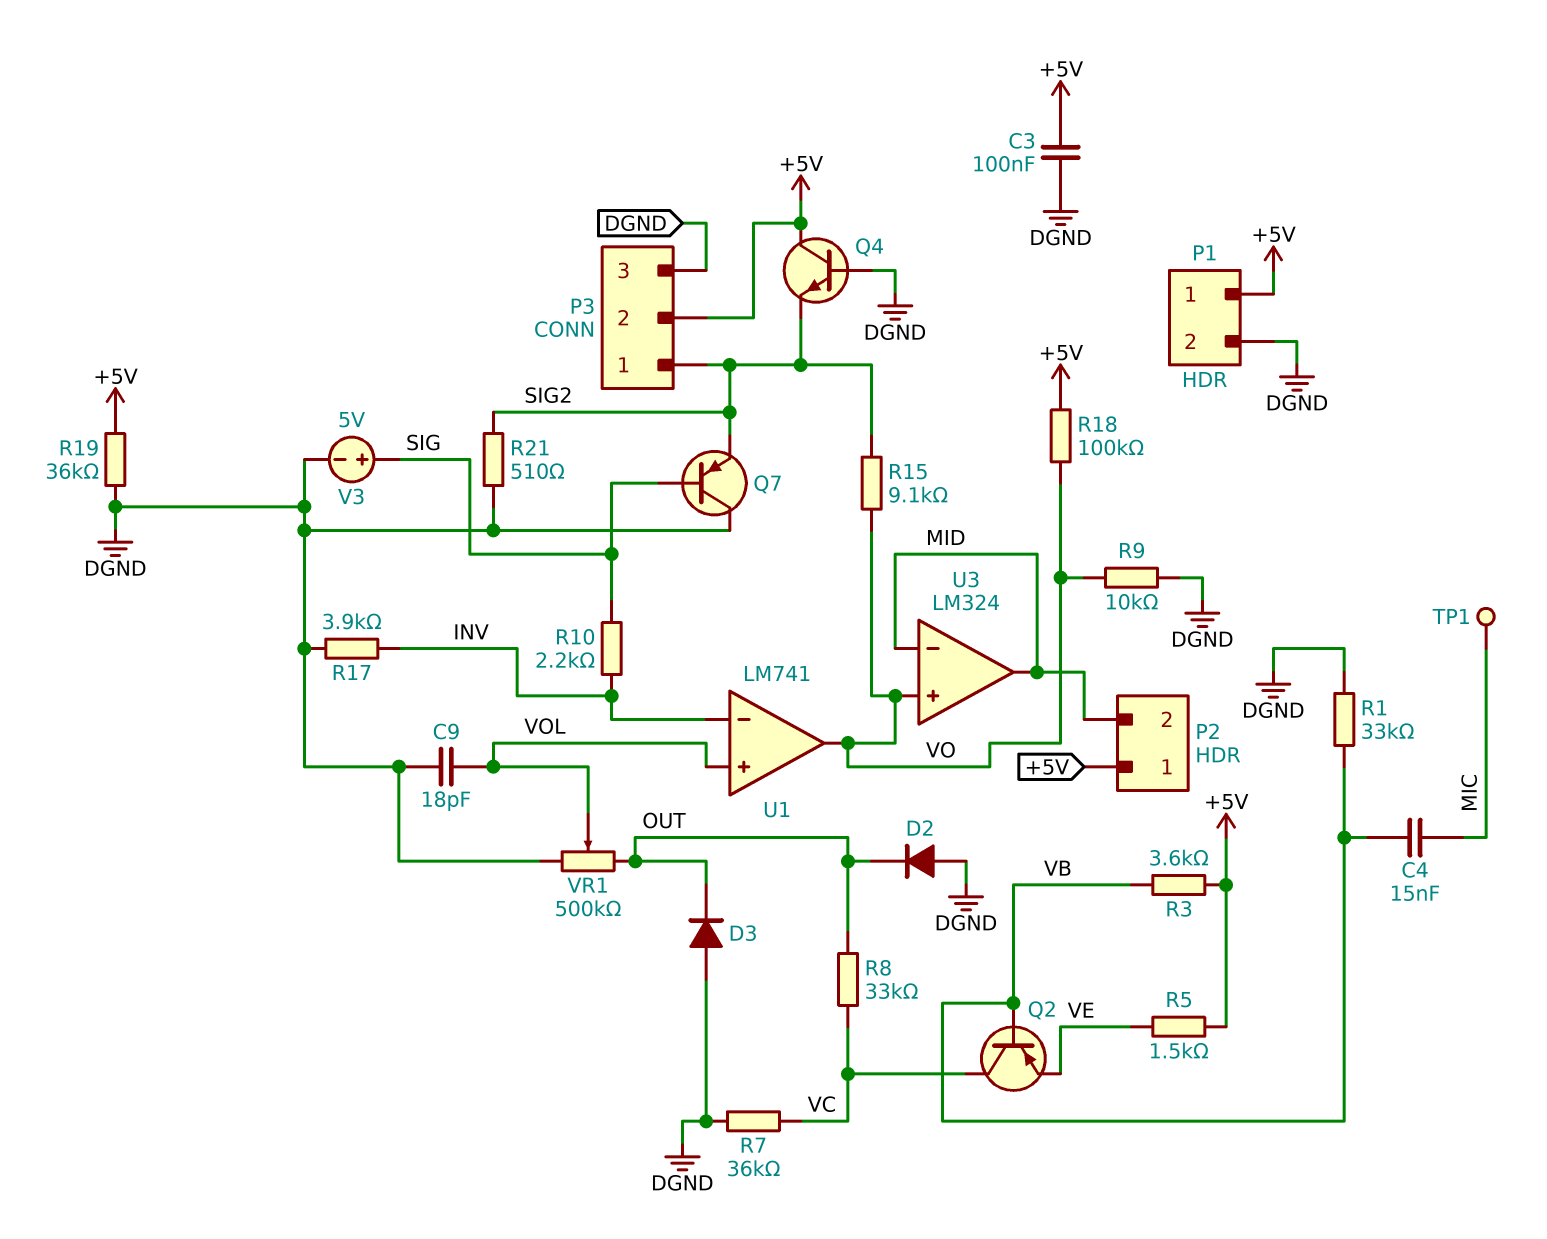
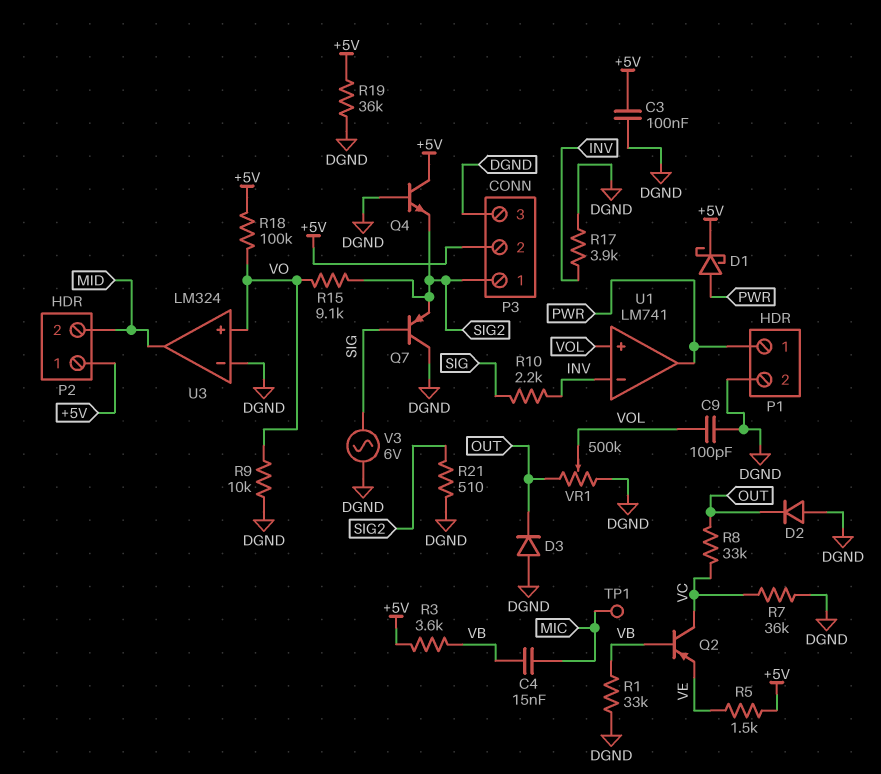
C9: 18pF (DGND, VOL) -> 100pF (DGND, VOL)
D1: none -> schottky (A PWR, K +5V)
P1 pin 1: +5V -> PWR
U1 pin out: VO -> PWR
U3 pin in-: MID -> DGND
V3: 5V (plus SIG, minus DGND) -> AC 6V (DGND, SIG)

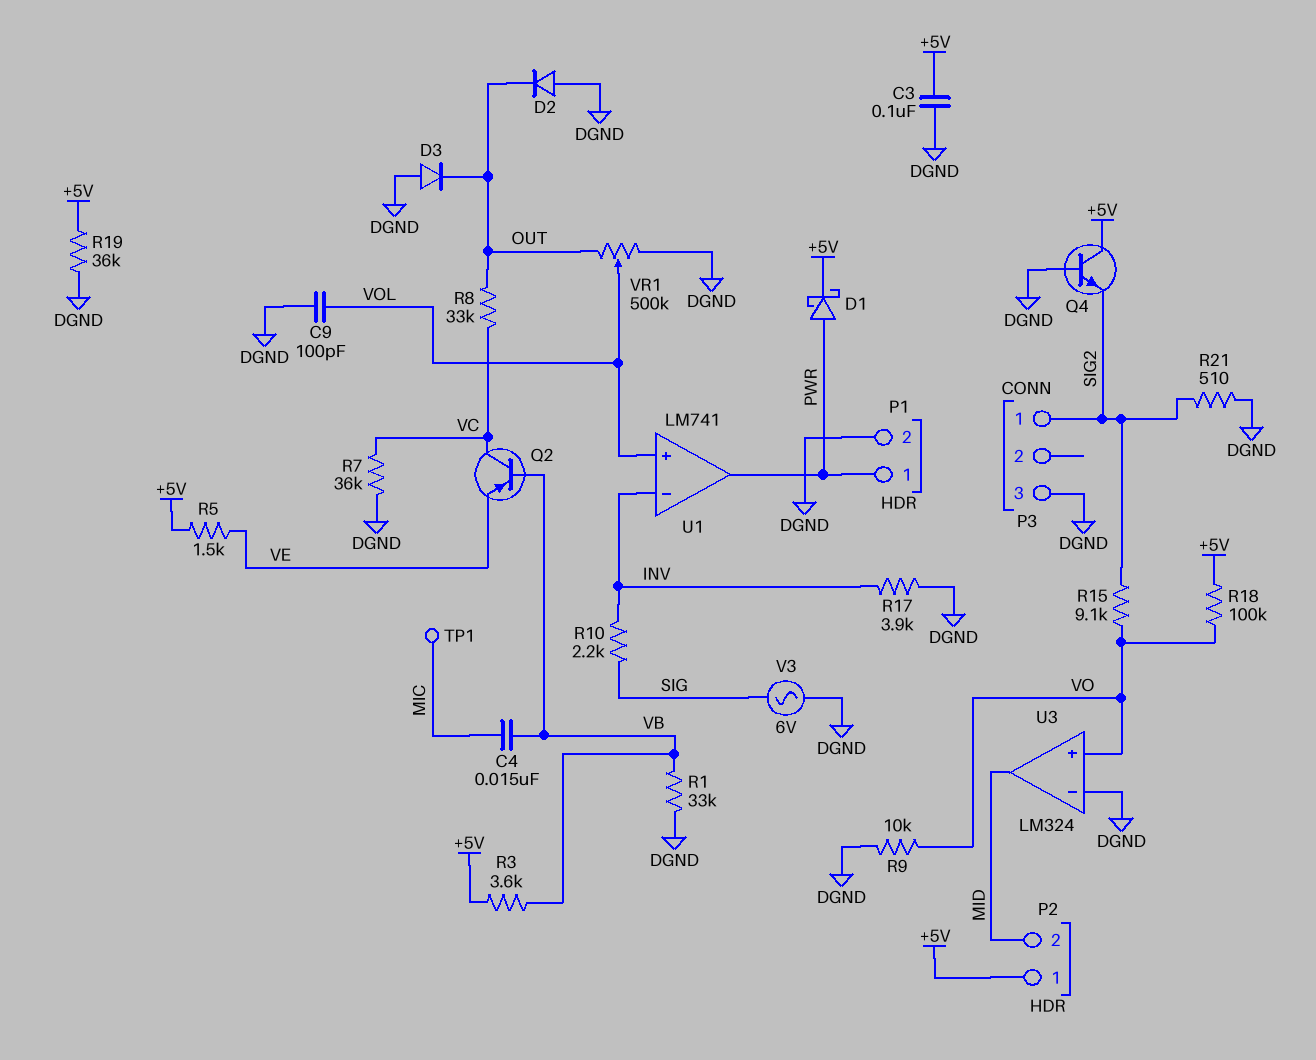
P3 pin 2: +5V -> none
Q7: PNP (B SIG, C DGND, E SIG2) -> none

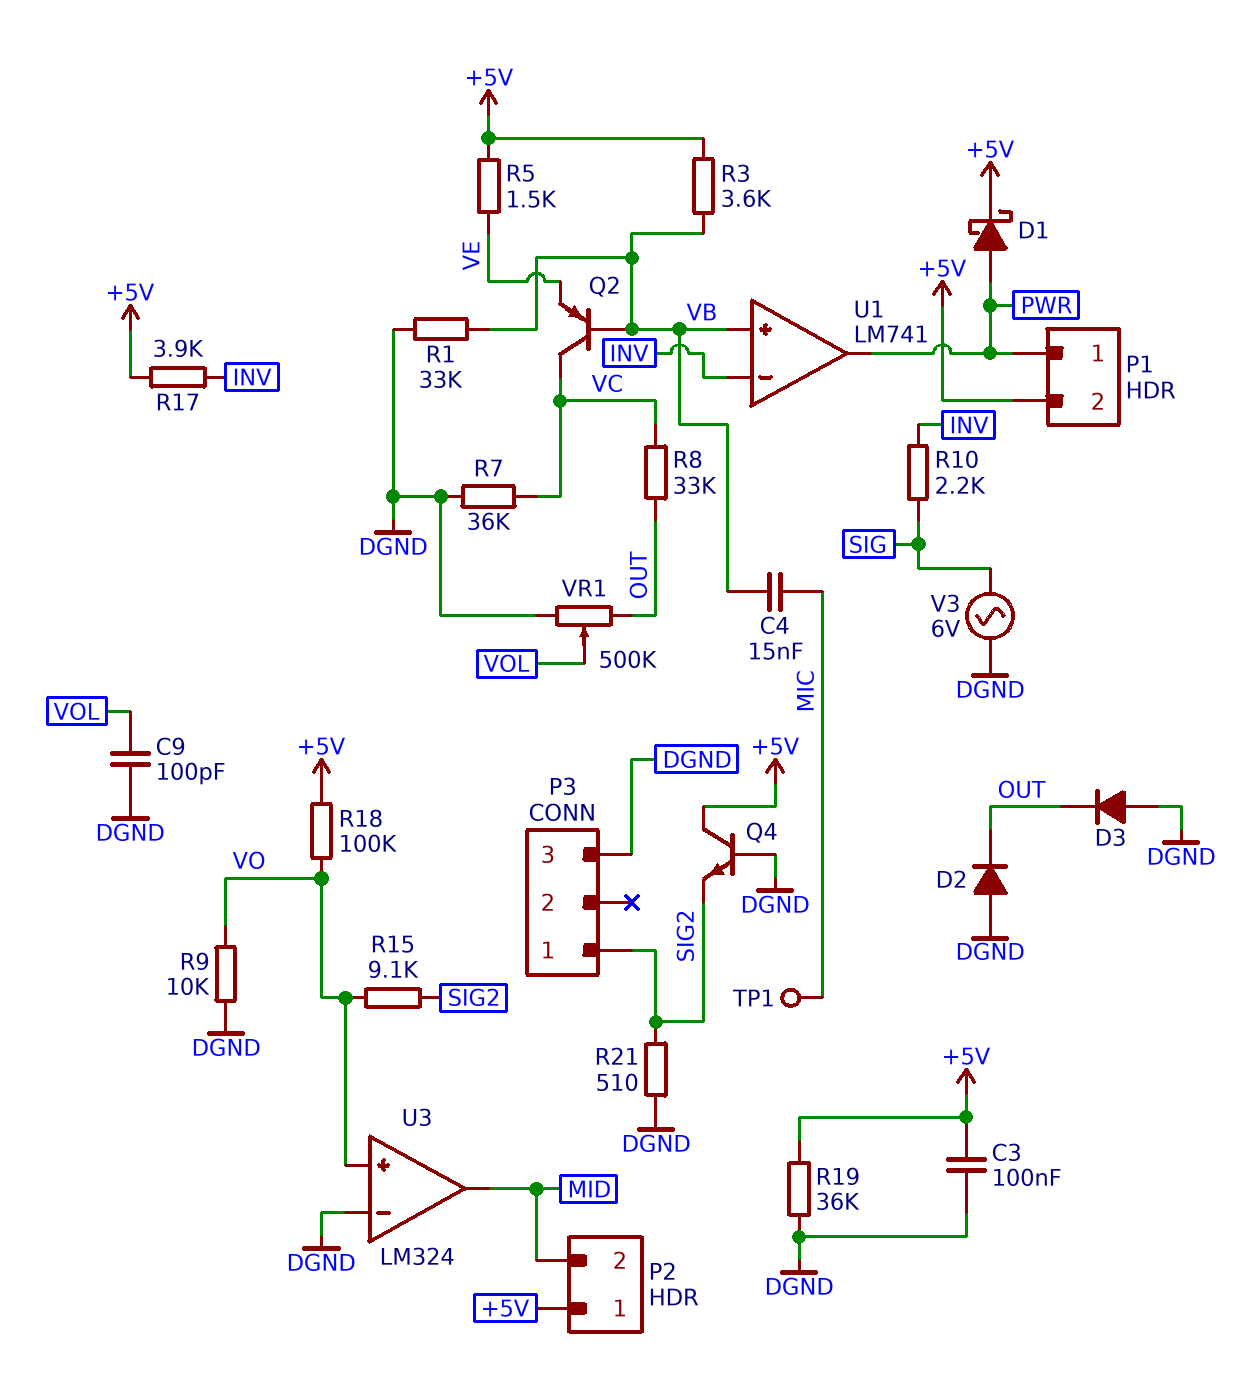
P1 pin 2: DGND -> +5V
R17: 3.9k (DGND, INV) -> 3.9k (+5V, INV)
U1 pin in+: VOL -> VB

